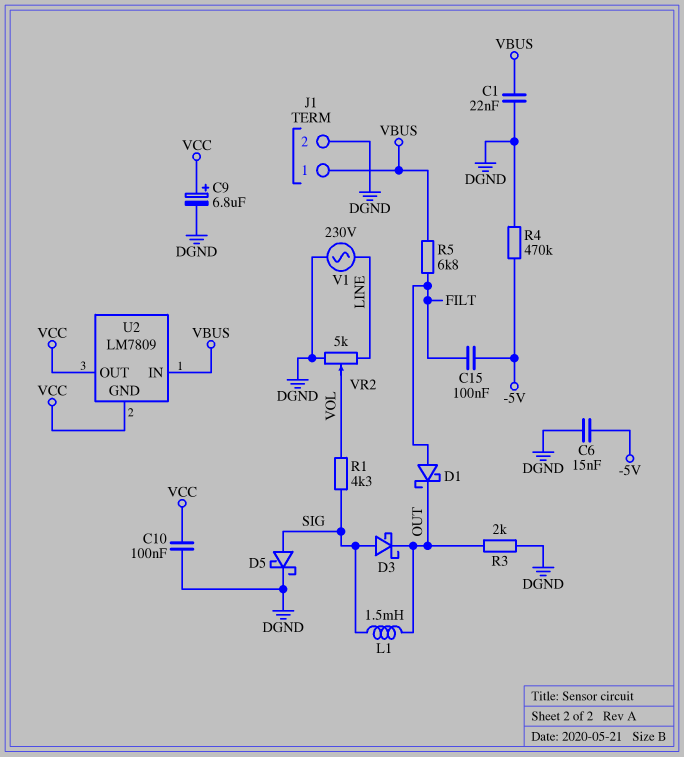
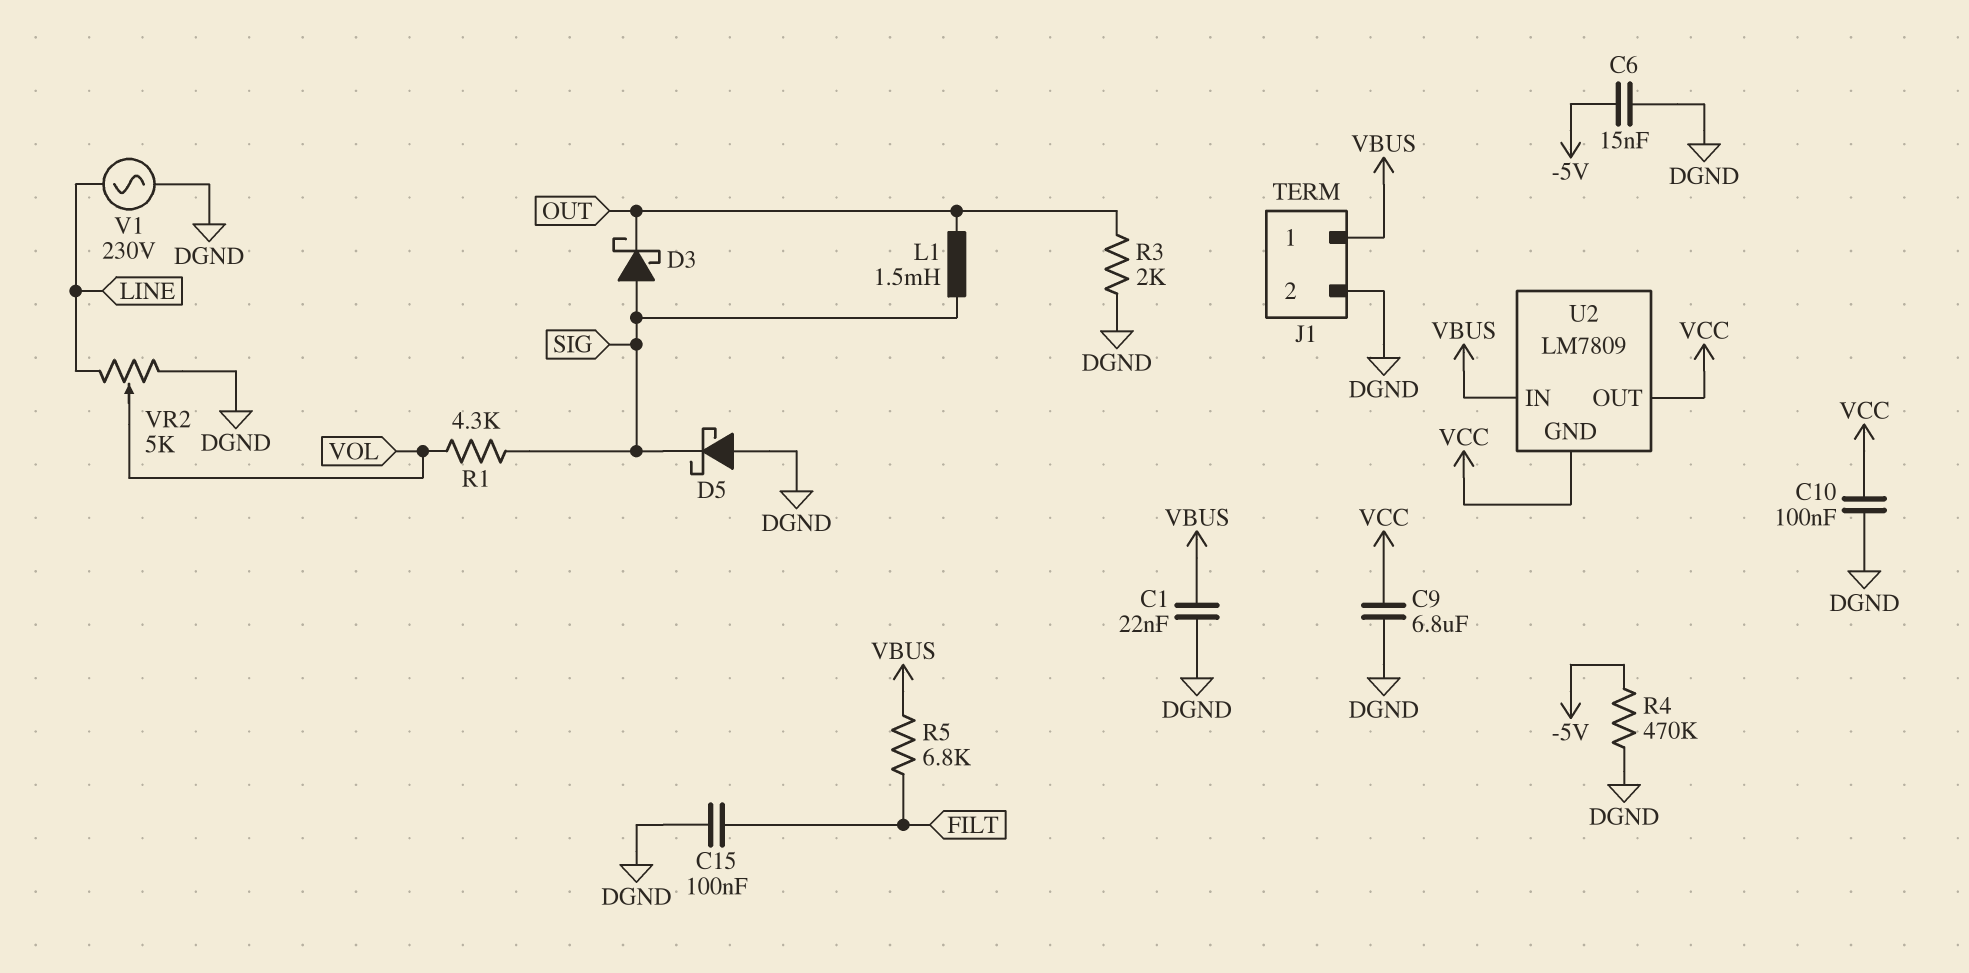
C9: 6.8uF (plus VCC, minus DGND) -> 6.8uF (DGND, VCC)
C15: 100nF (-5V, FILT) -> 100nF (DGND, FILT)
D1: schottky (A FILT, K OUT) -> none
D5: schottky (A SIG, K DGND) -> schottky (A DGND, K SIG)

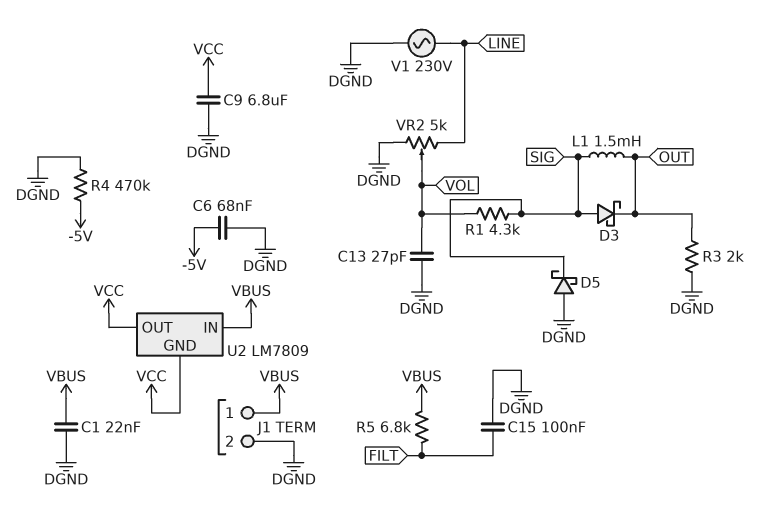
C6: 15nF (-5V, DGND) -> 68nF (-5V, DGND)
C10: 100nF (DGND, VCC) -> none
C13: none -> 27pF (DGND, VOL)

